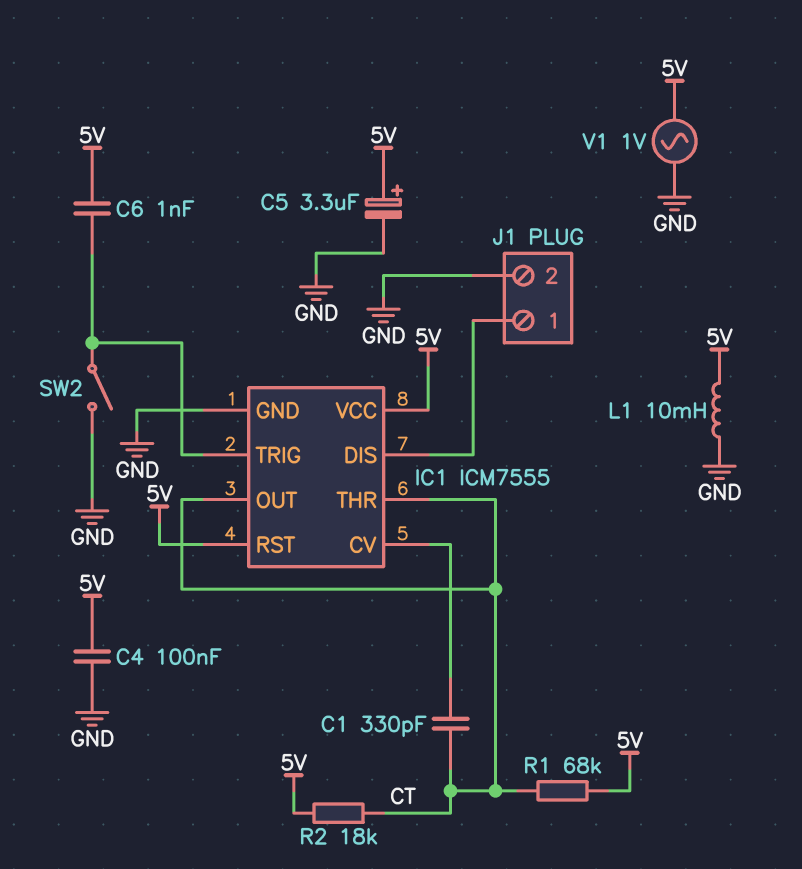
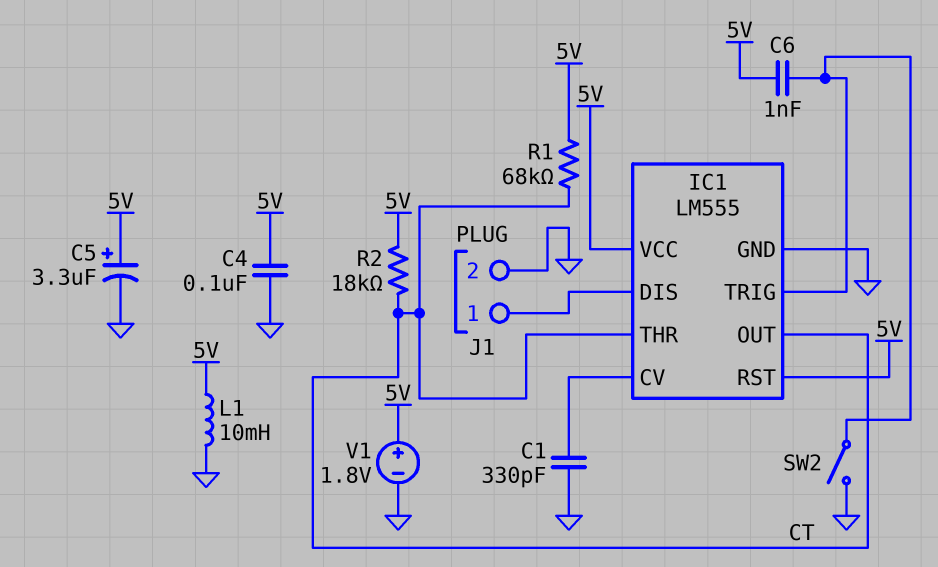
C1: 330pF (CT, IC1/CV) -> 330pF (GND, IC1/CV)
IC1: ICM7555 -> LM555
V1: AC 1V (5V, GND) -> 1.8V (plus 5V, minus GND)

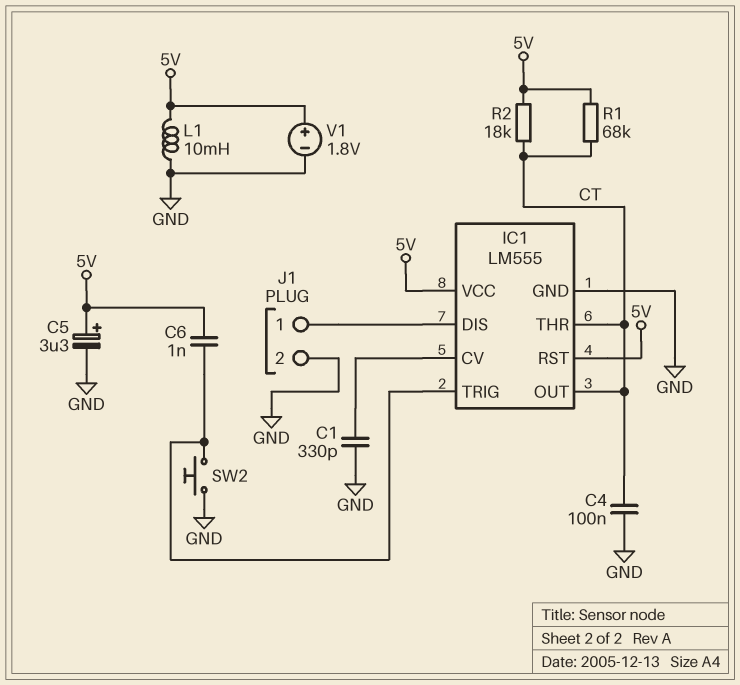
C4: 100nF (5V, GND) -> 100nF (CT, GND)
SW2: switch (GND, IC1/TRIG) -> button (GND, IC1/TRIG)

